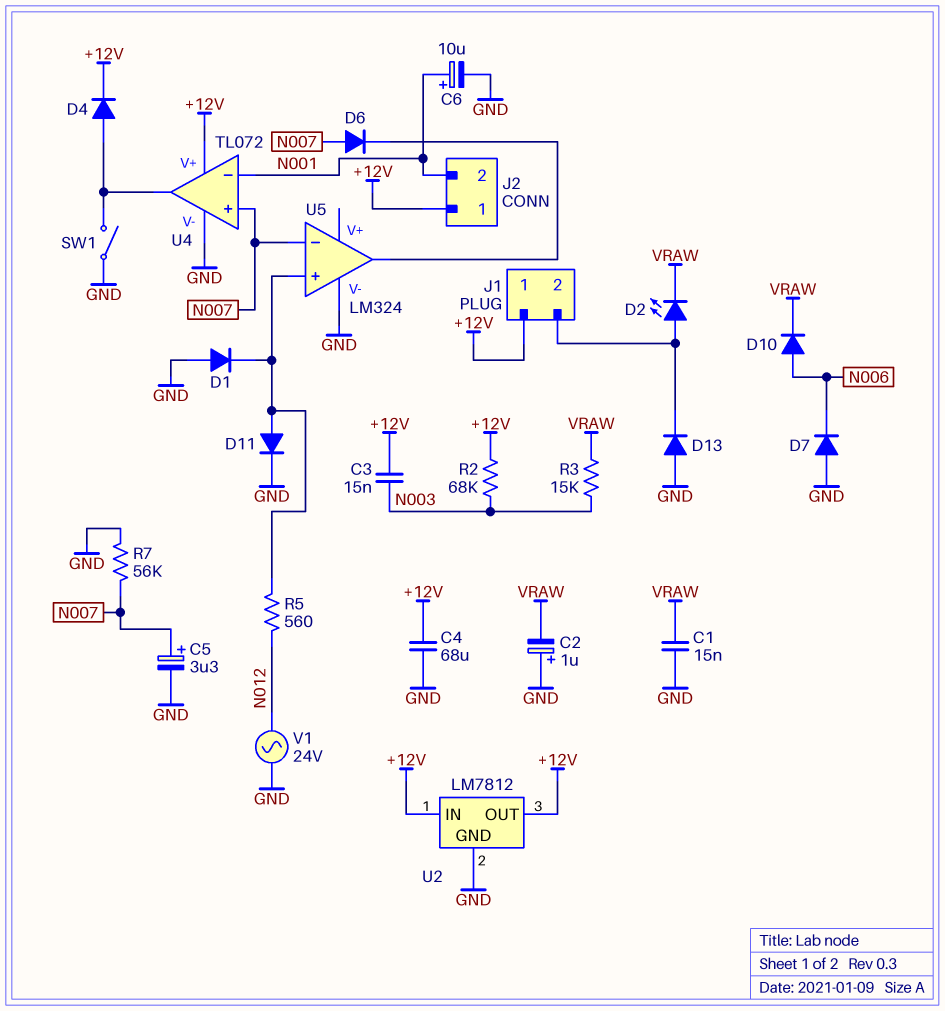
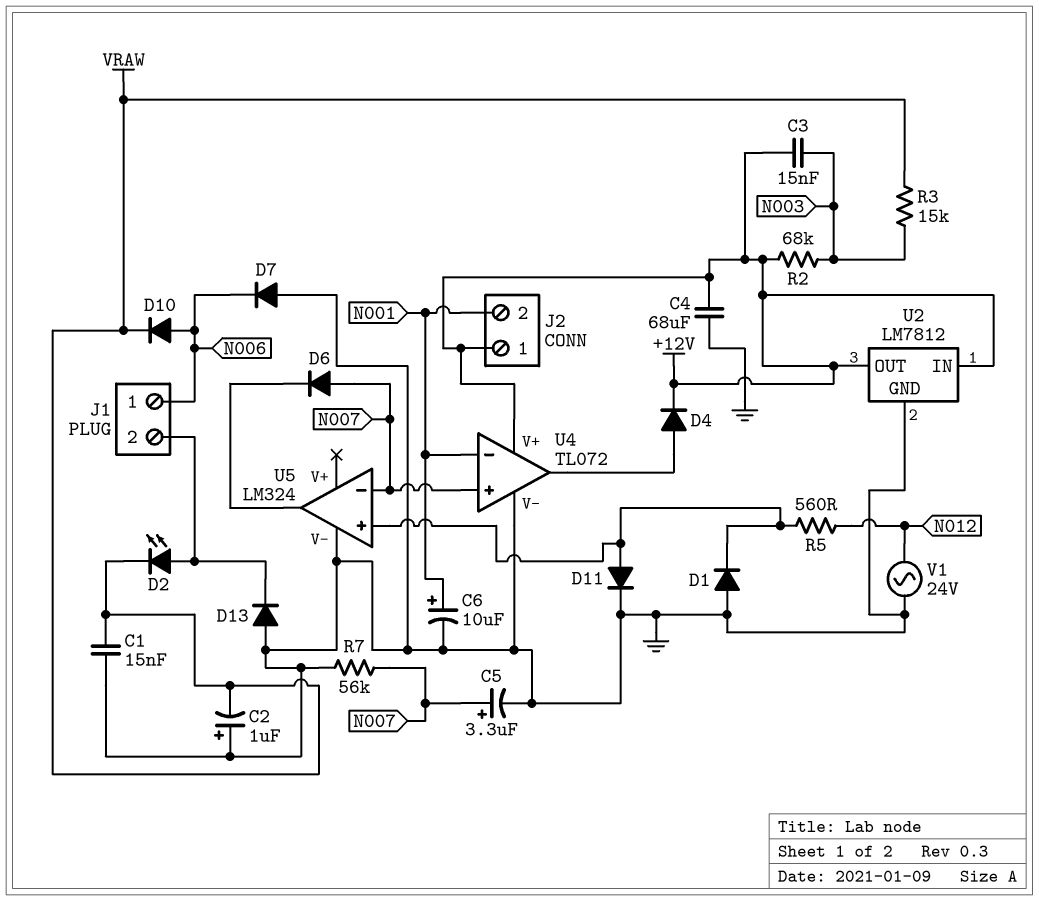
J1 pin 1: +12V -> N006
SW1: switch (GND, U4/out) -> none

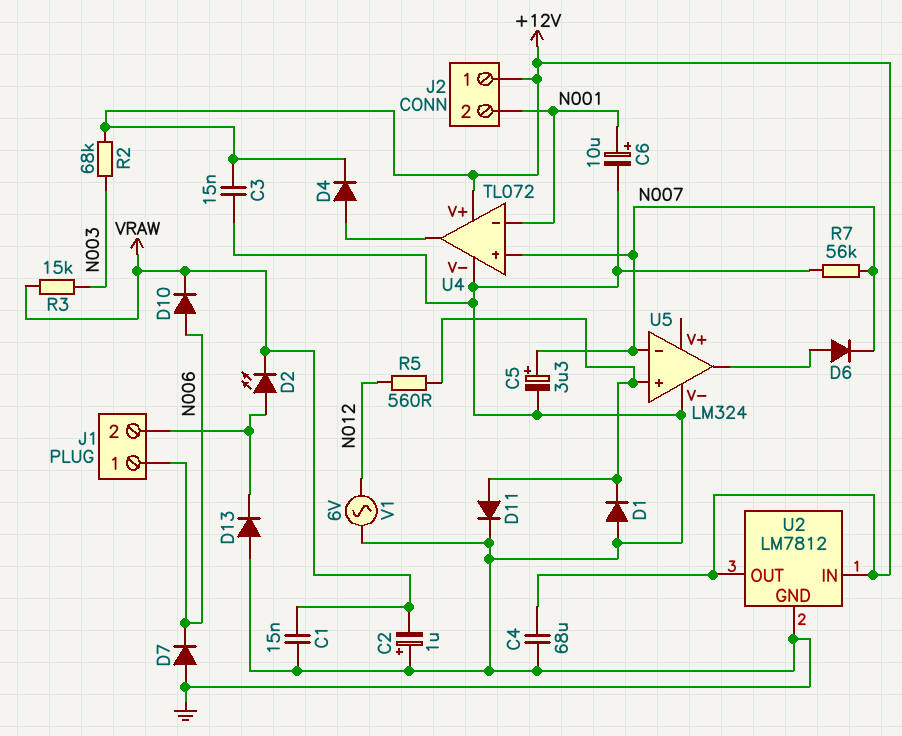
C3: 15nF (+12V, N003) -> 15nF (+12V, GND)
D6: diode (A N007, K U5/out) -> diode (A U5/out, K N007)
V1: AC 24V (GND, N012) -> AC 6V (GND, N012)

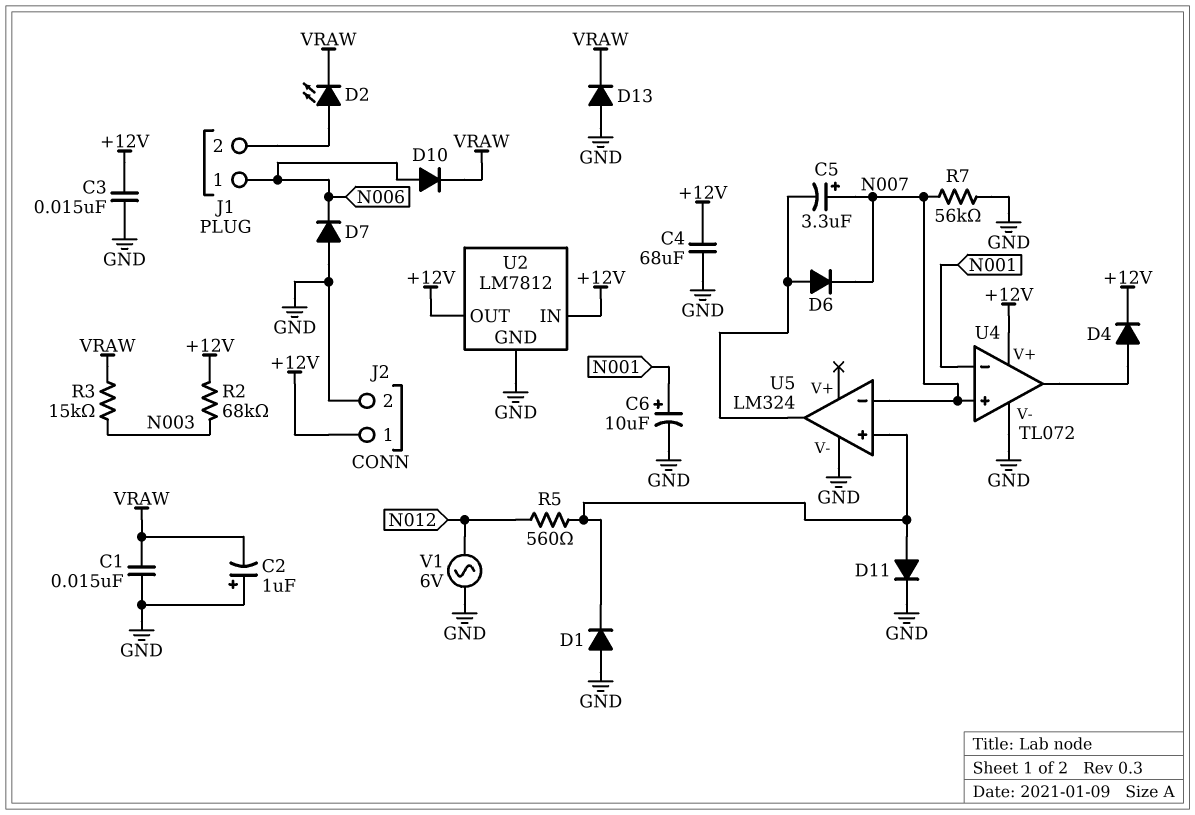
C5: 3.3uF (plus N007, minus GND) -> 3.3uF (plus N007, minus U5/out)
D13: diode (A GND, K J1/2) -> diode (A GND, K VRAW)
J2 pin 2: N001 -> GND

